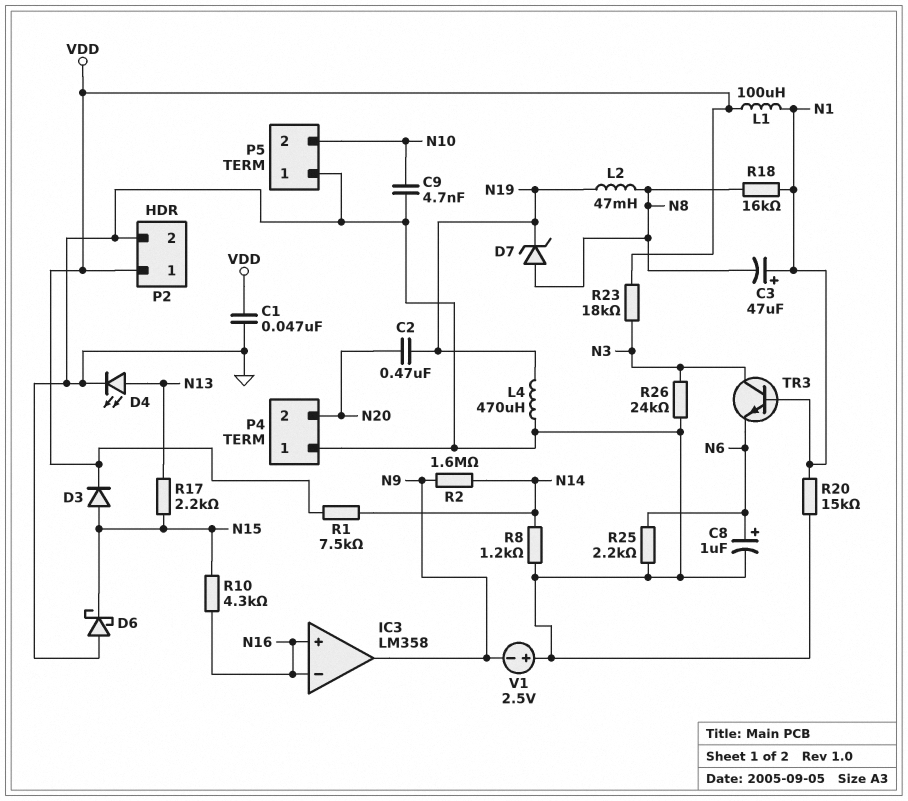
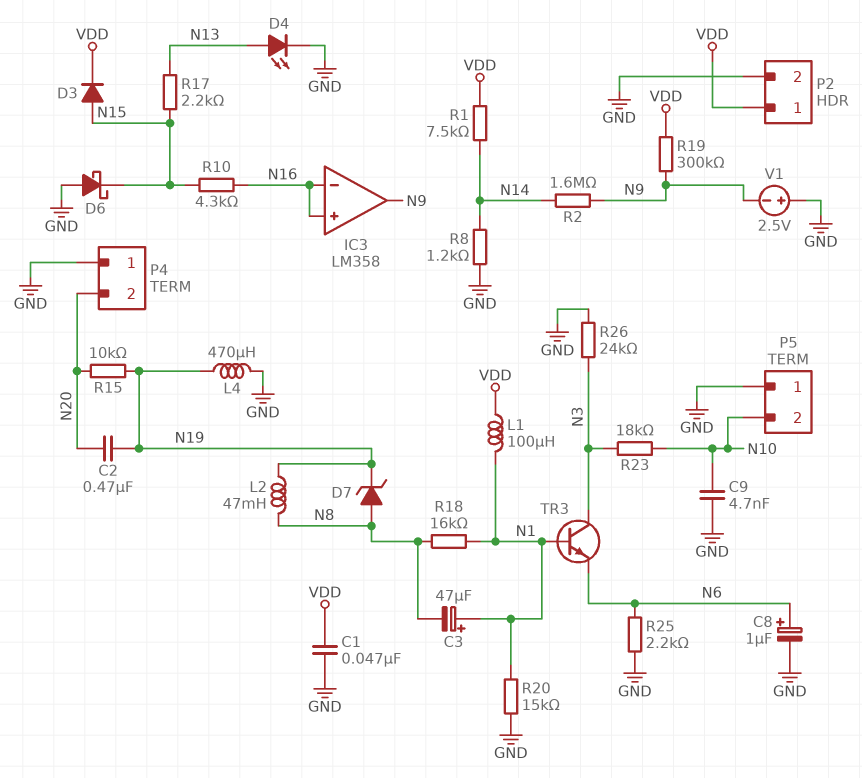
R15: none -> 10k (N19, N20)
R19: none -> 300k (N9, VDD)
R23: 18k (N3, VDD) -> 18k (N3, N10)

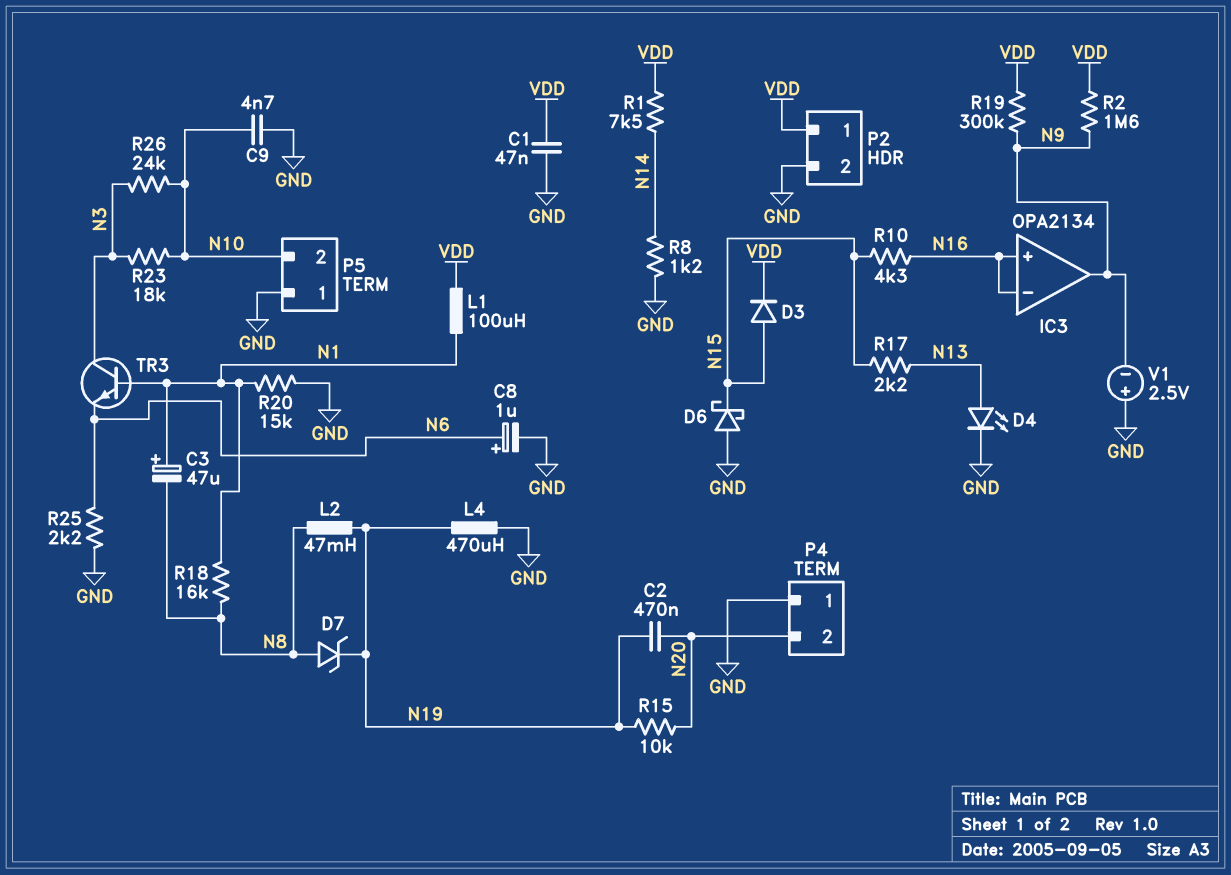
IC3: LM358 -> OPA2134
R2: 1.6M (N9, N14) -> 1.6M (N9, VDD)
R26: 24k (GND, N3) -> 24k (N3, N10)

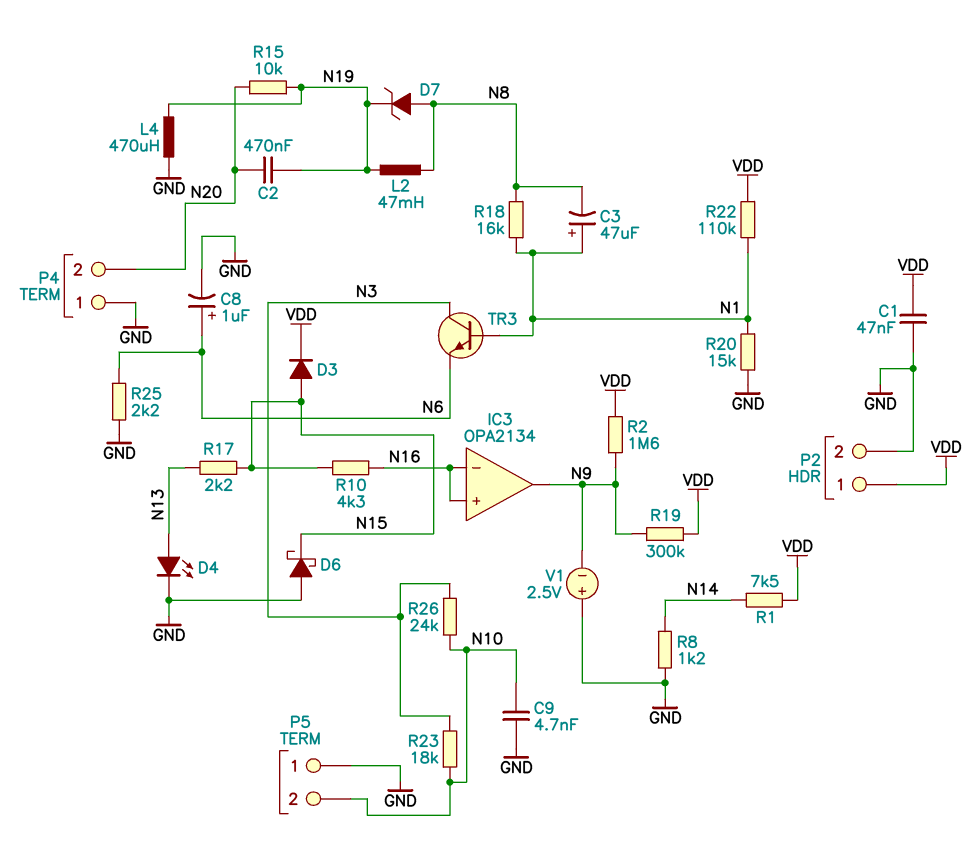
L1: 100uH (N1, VDD) -> none
R22: none -> 110k (N1, VDD)

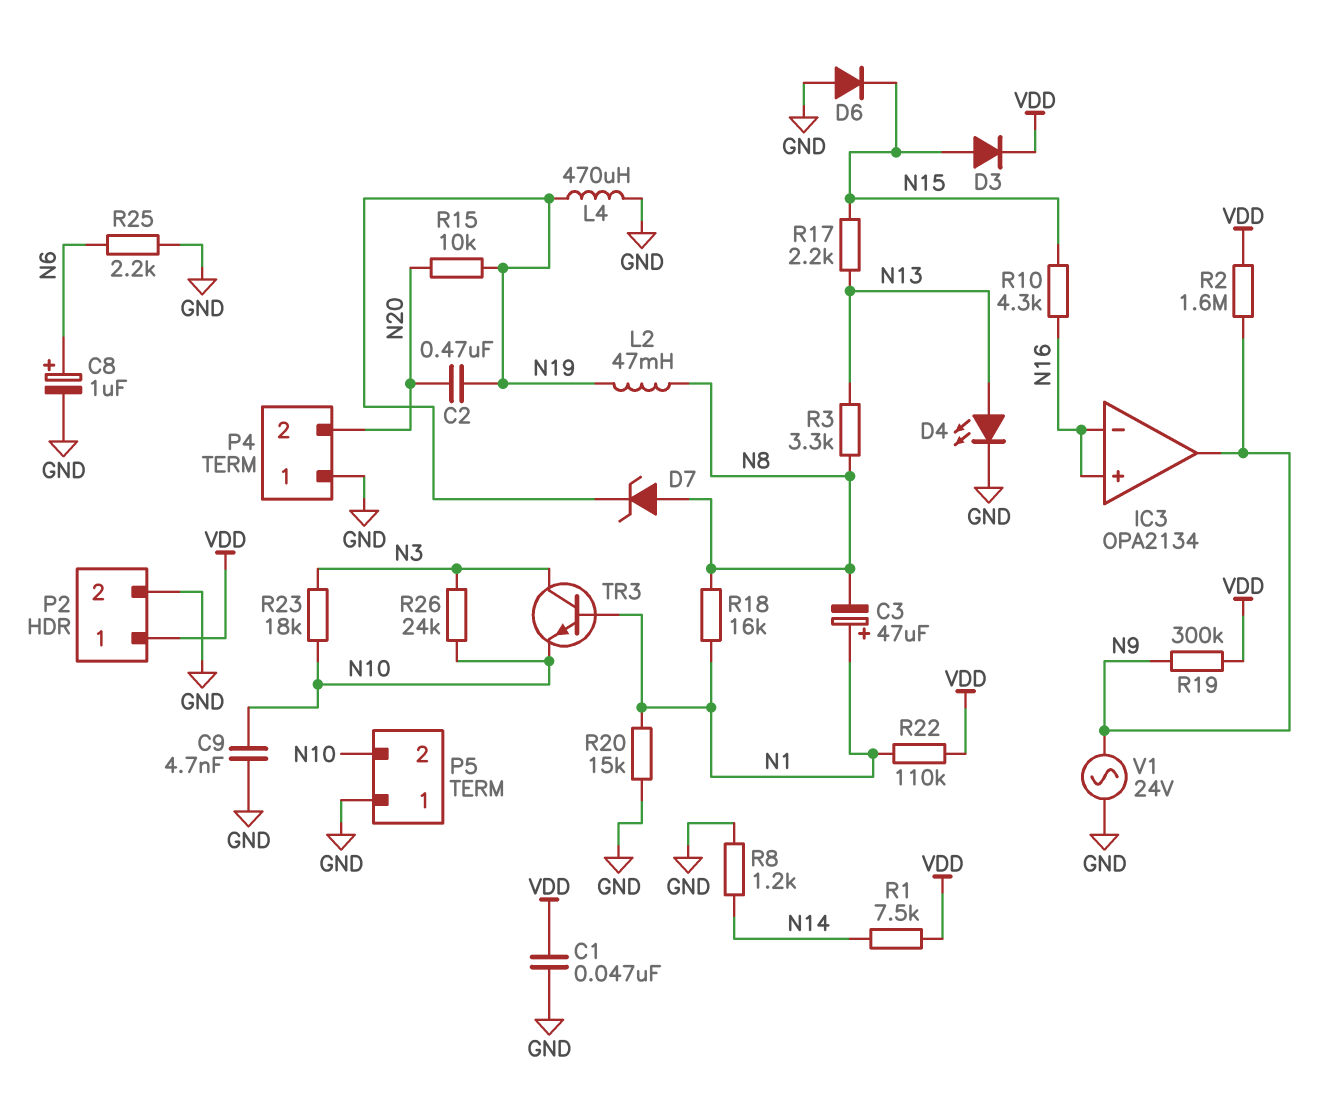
D6: schottky (A GND, K N15) -> diode (A GND, K N15)
R3: none -> 3.3k (N8, N13)
TR3: NPN (B N1, C N3, E N6) -> NPN (B N1, C N3, E N10)
V1: 2.5V (plus GND, minus N9) -> AC 24V (GND, N9)

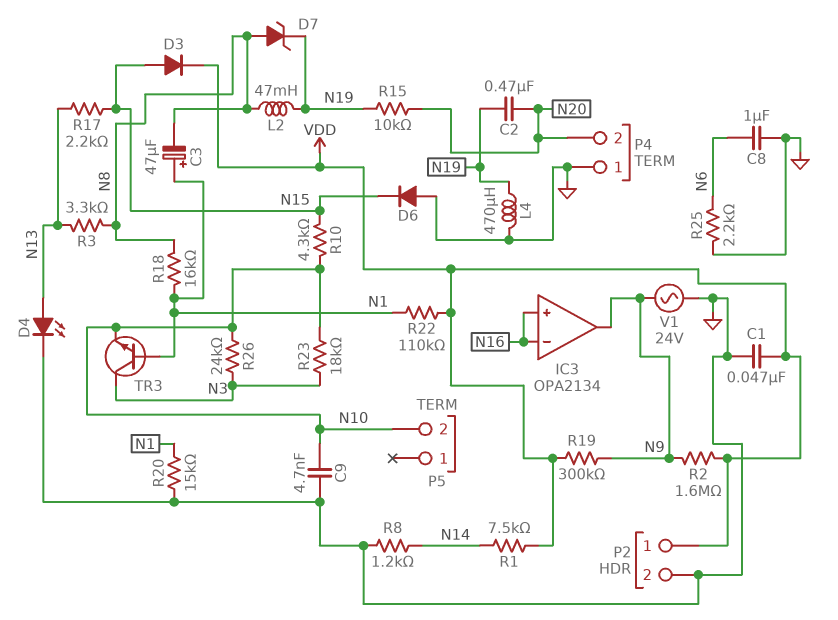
C8: 1uF (plus N6, minus GND) -> 1uF (GND, N6)
P5 pin 1: GND -> none
R10: 4.3k (N15, N16) -> 4.3k (N10, N15)

